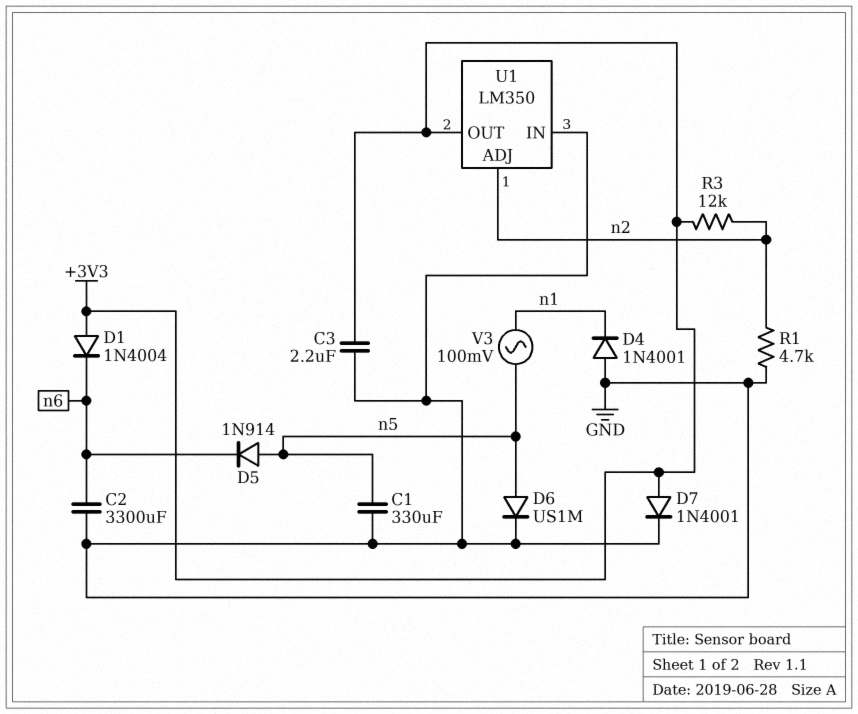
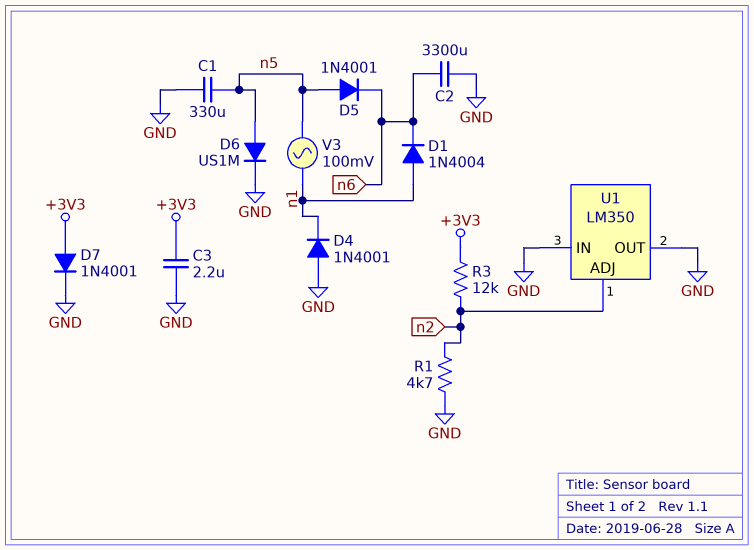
D1: diode 1N4004 (A +3V3, K n6) -> diode 1N4004 (A n1, K n6)
D5: diode 1N914 (A n5, K n6) -> diode 1N4001 (A n5, K n6)
U1 pin OUT: +3V3 -> GND

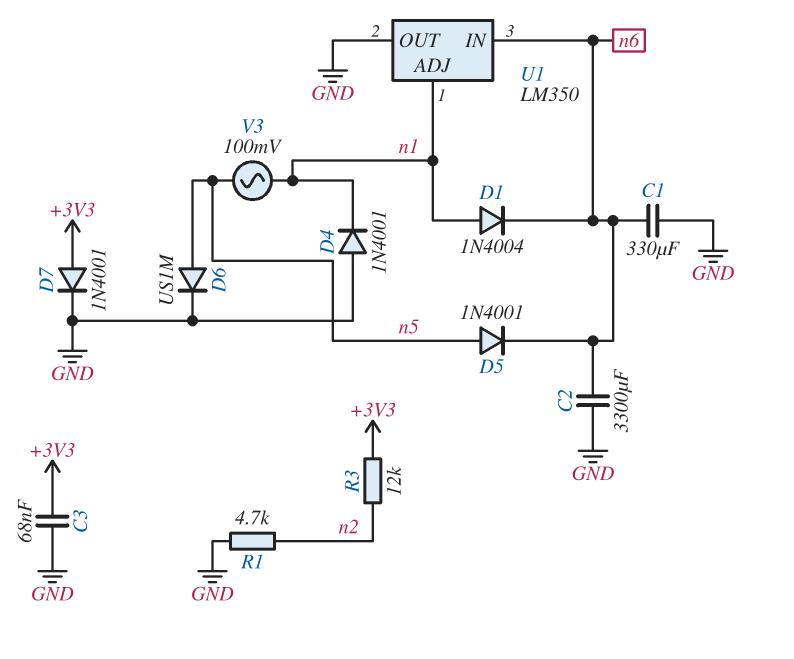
C1: 330uF (GND, n5) -> 330uF (GND, n6)
C3: 2.2uF (+3V3, GND) -> 68nF (+3V3, GND)
U1 pin ADJ: n2 -> n1
U1 pin IN: GND -> n6

